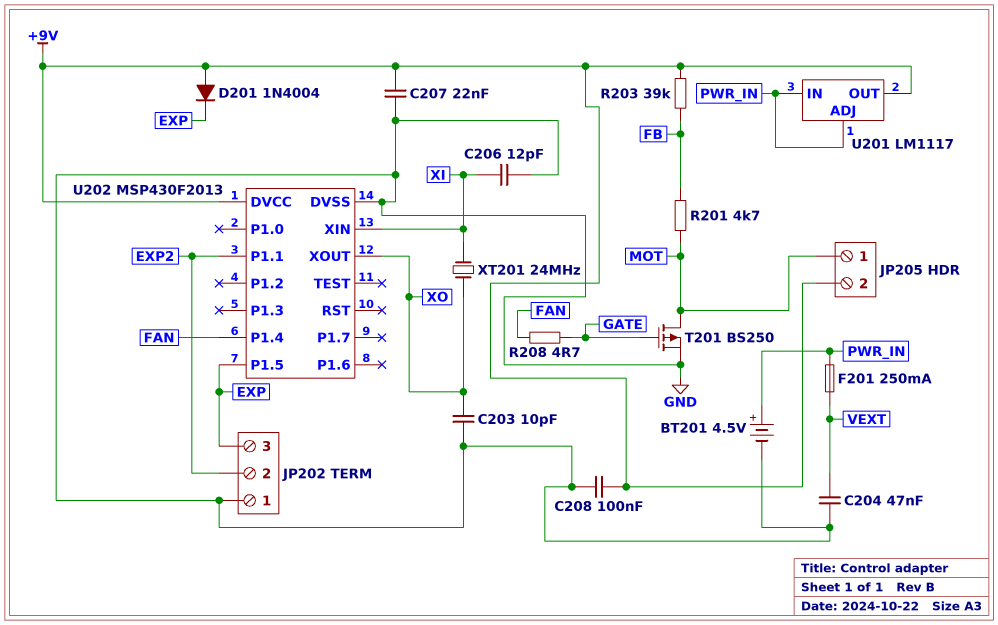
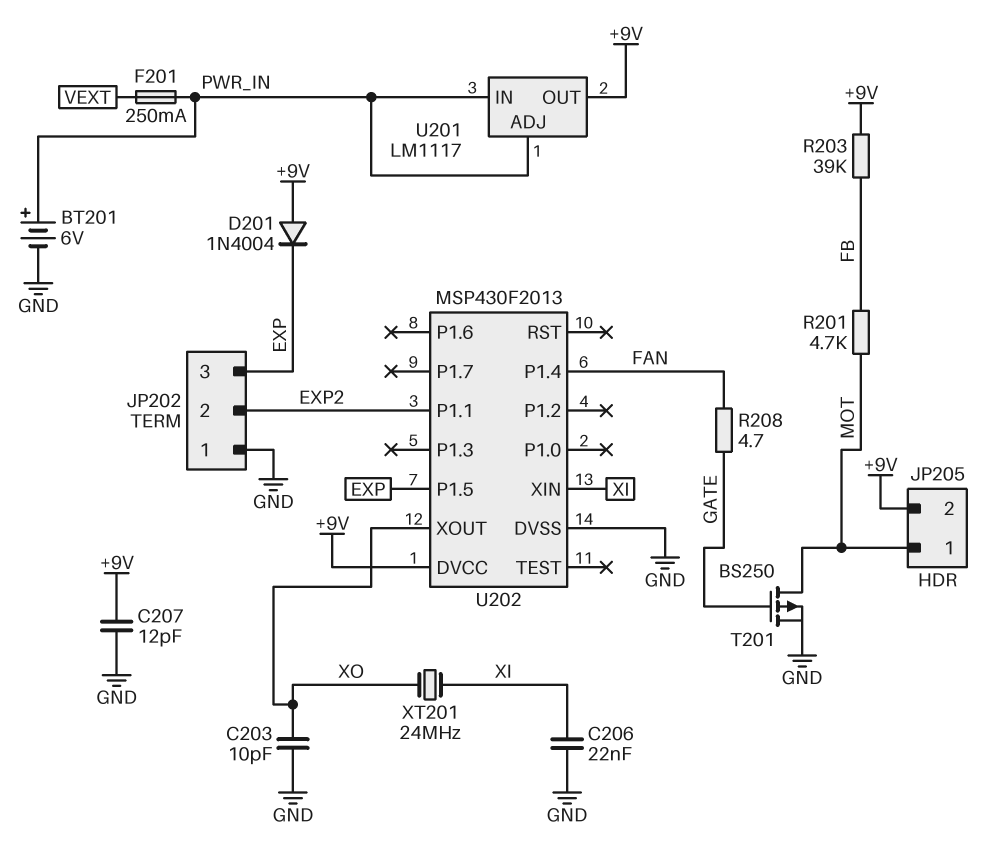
BT201: 4.5V (plus PWR_IN, minus GND) -> 6V (plus PWR_IN, minus GND)
C204: 47nF (GND, VEXT) -> none
C206: 12pF (GND, XI) -> 22nF (GND, XI)
C207: 22nF (+9V, GND) -> 12pF (+9V, GND)
C208: 100nF (+9V, GND) -> none

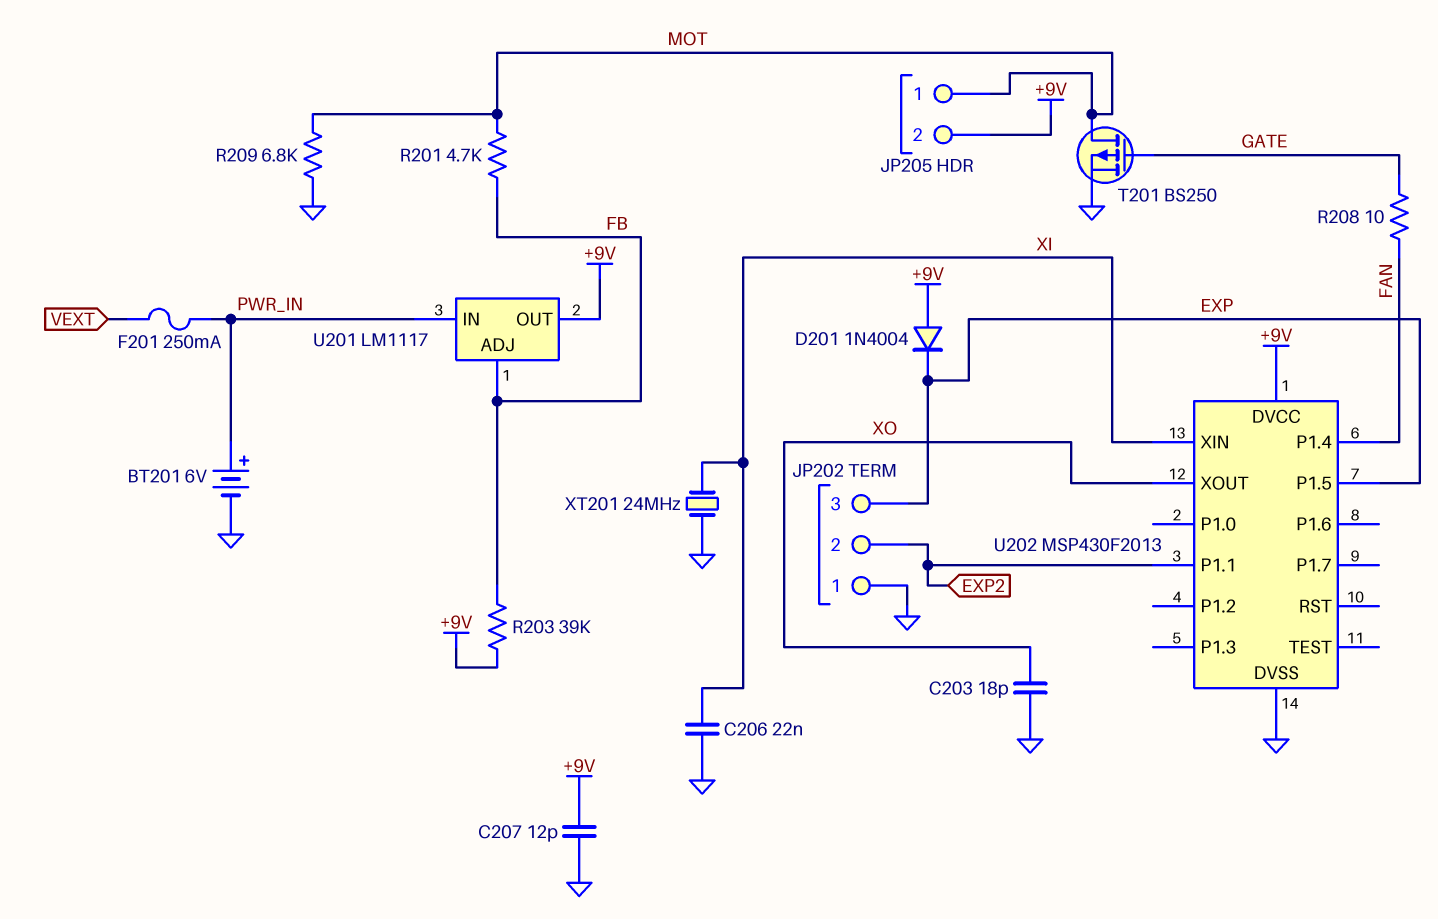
C203: 10pF (GND, XO) -> 18pF (GND, XO)
R208: 4.7 (FAN, GATE) -> 10 (FAN, GATE)
R209: none -> 6.8k (GND, MOT)
U201 pin ADJ: PWR_IN -> FB
XT201: 24MHz (XI, XO) -> 24MHz (GND, XI)

